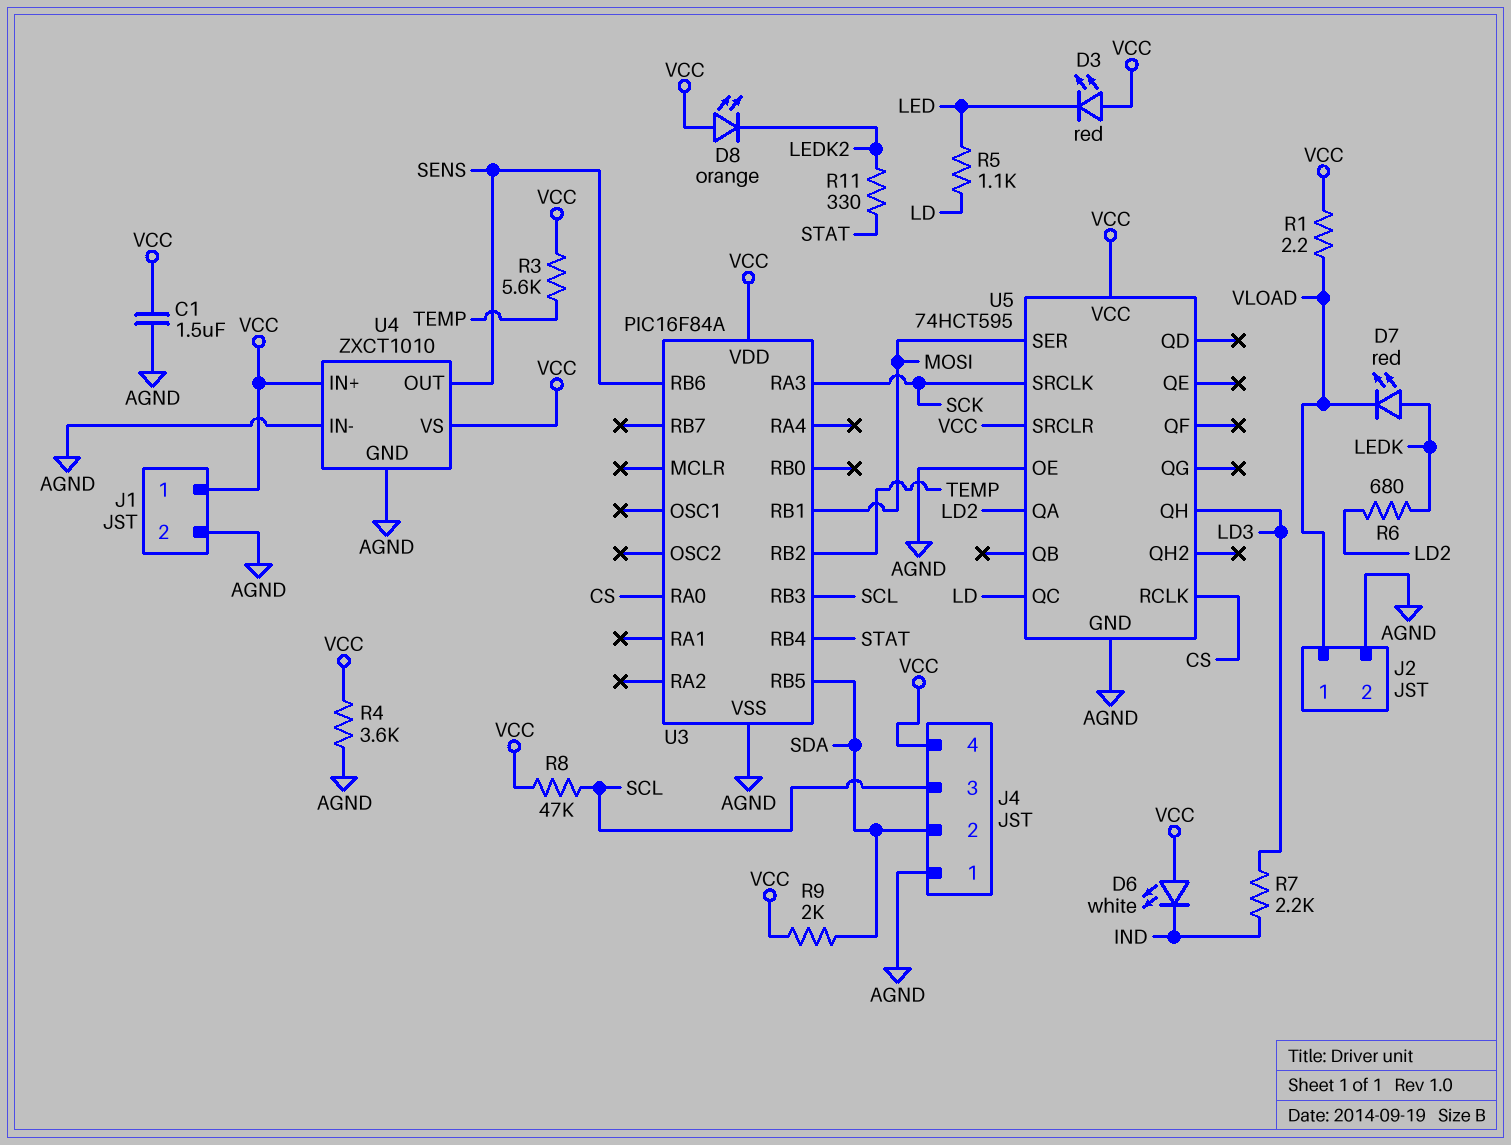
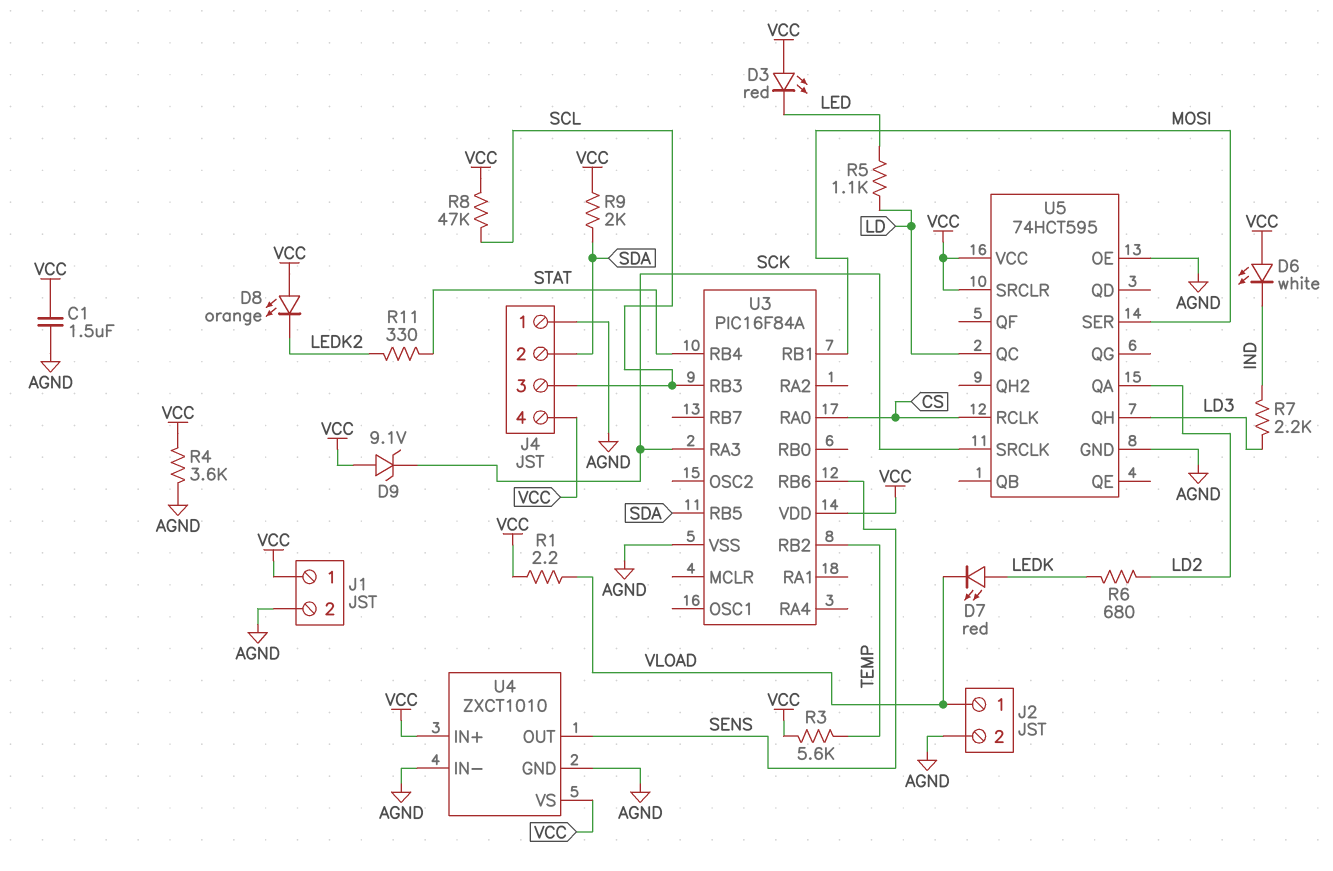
D9: none -> zener 9.1V (A VCC, K SCK)

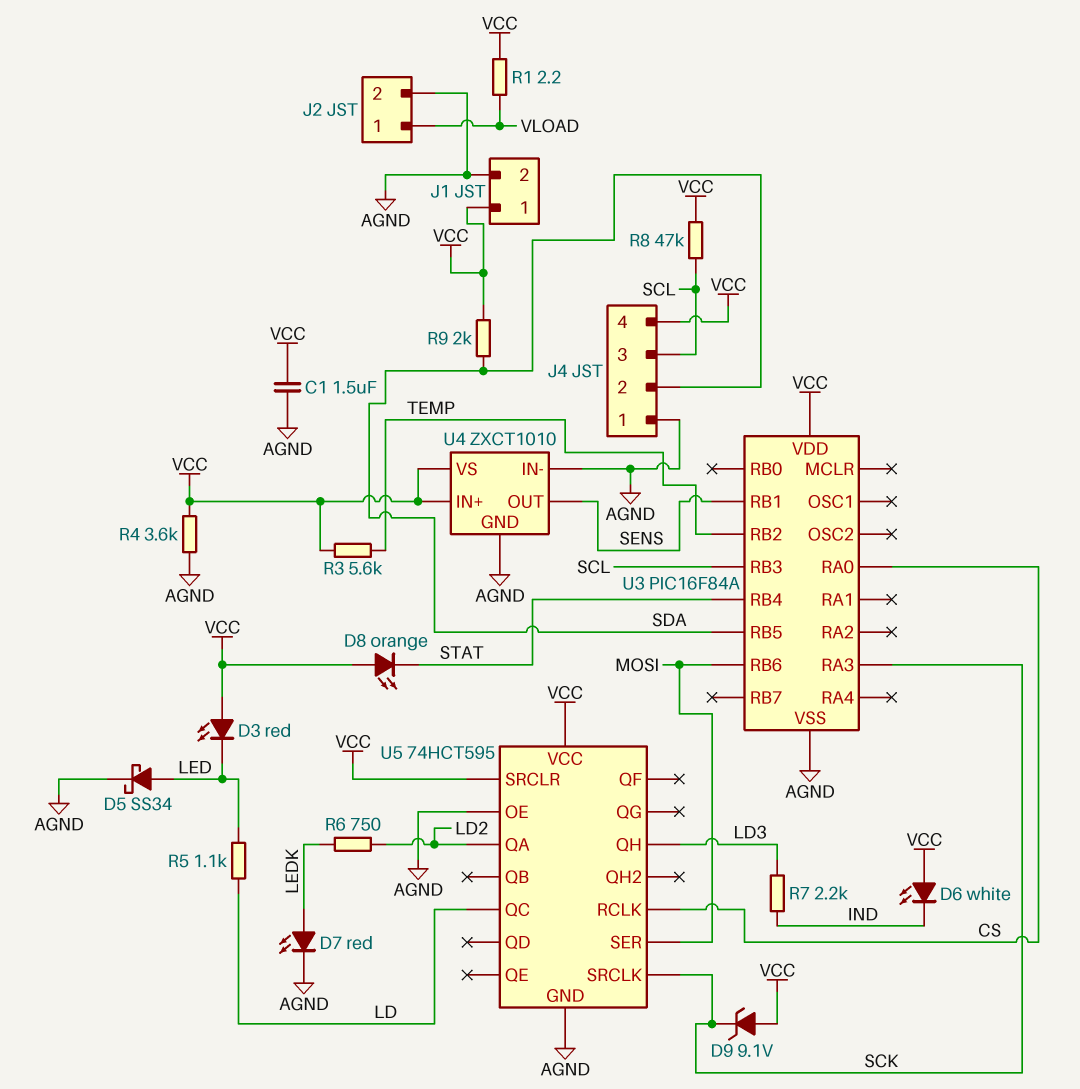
D5: none -> schottky SS34 (A LED, K AGND)
D7: LED red (A LEDK, K VLOAD) -> LED red (A LEDK, K AGND)
D8: LED orange (A VCC, K LEDK2) -> LED orange (A VCC, K STAT)
R6: 680 (LD2, LEDK) -> 750 (LD2, LEDK)
R11: 330 (LEDK2, STAT) -> none
U3 pin RB1: MOSI -> SENS
U3 pin RB6: SENS -> MOSI

